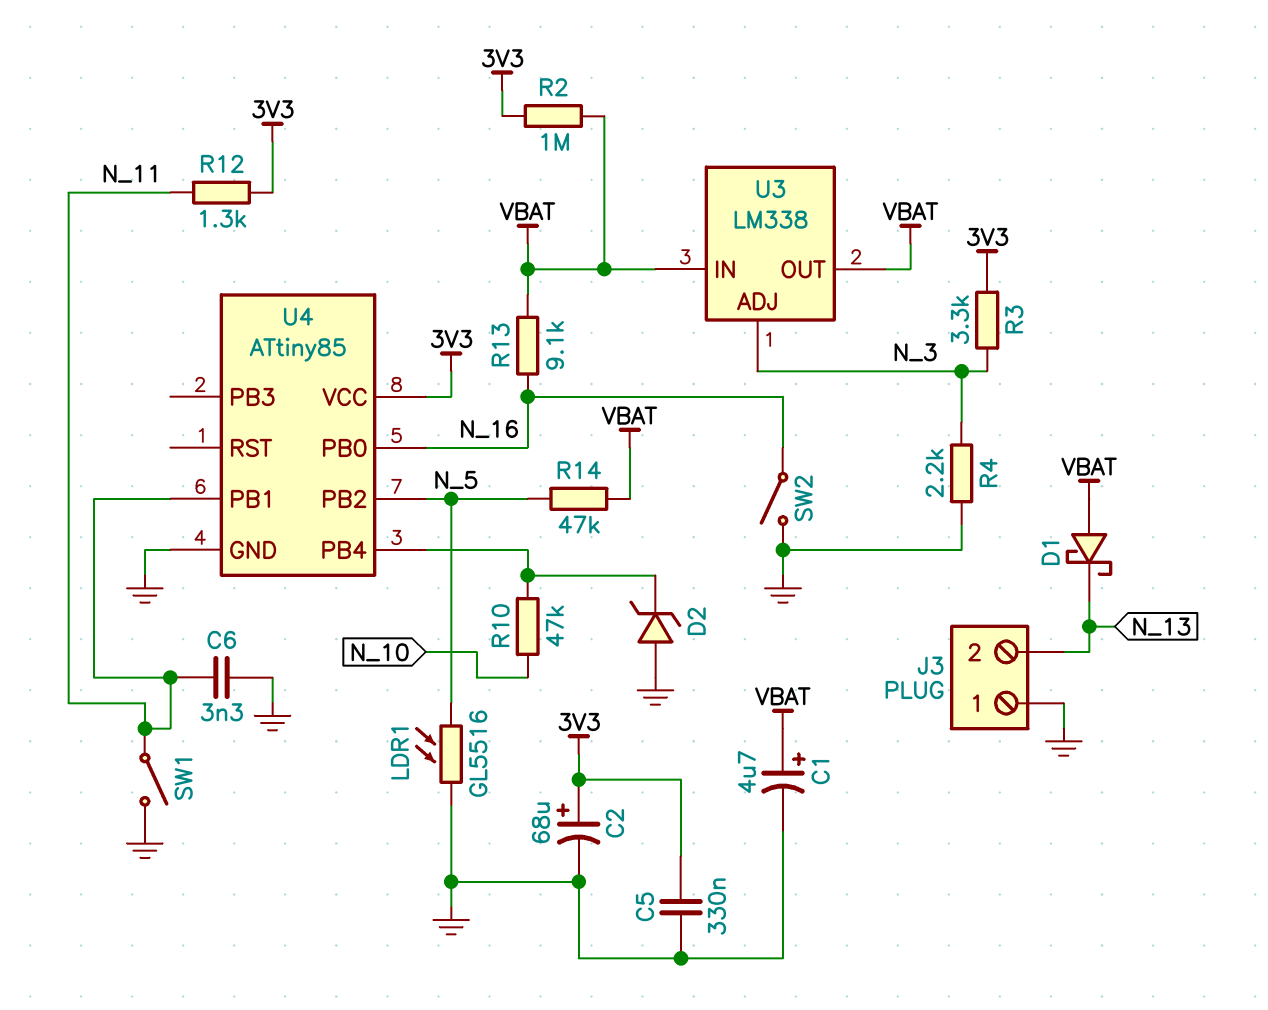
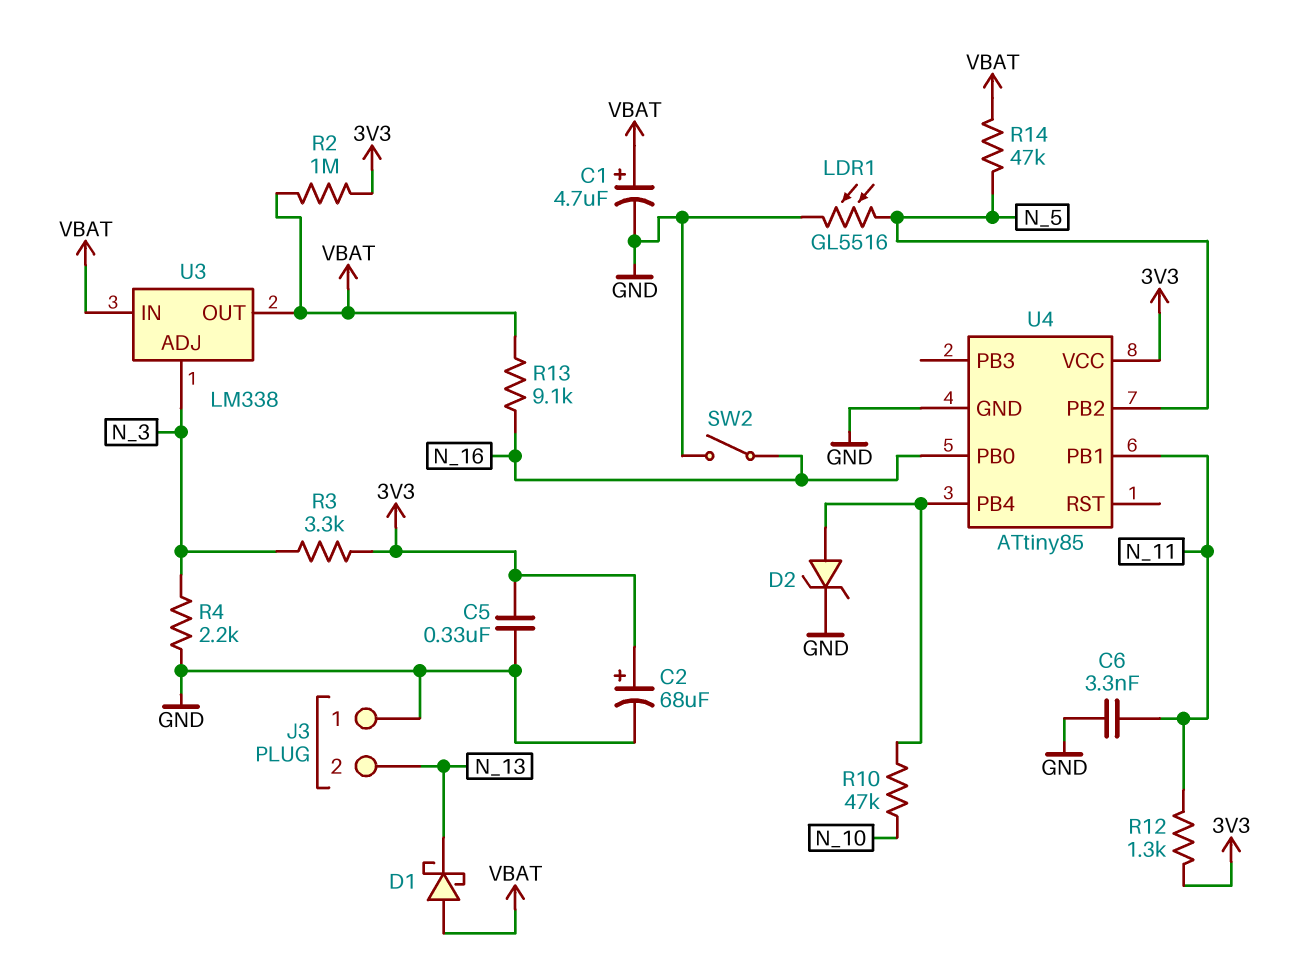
D2: zener (A GND, K U4/PB4) -> zener (A U4/PB4, K GND)
SW1: switch (GND, N_11) -> none

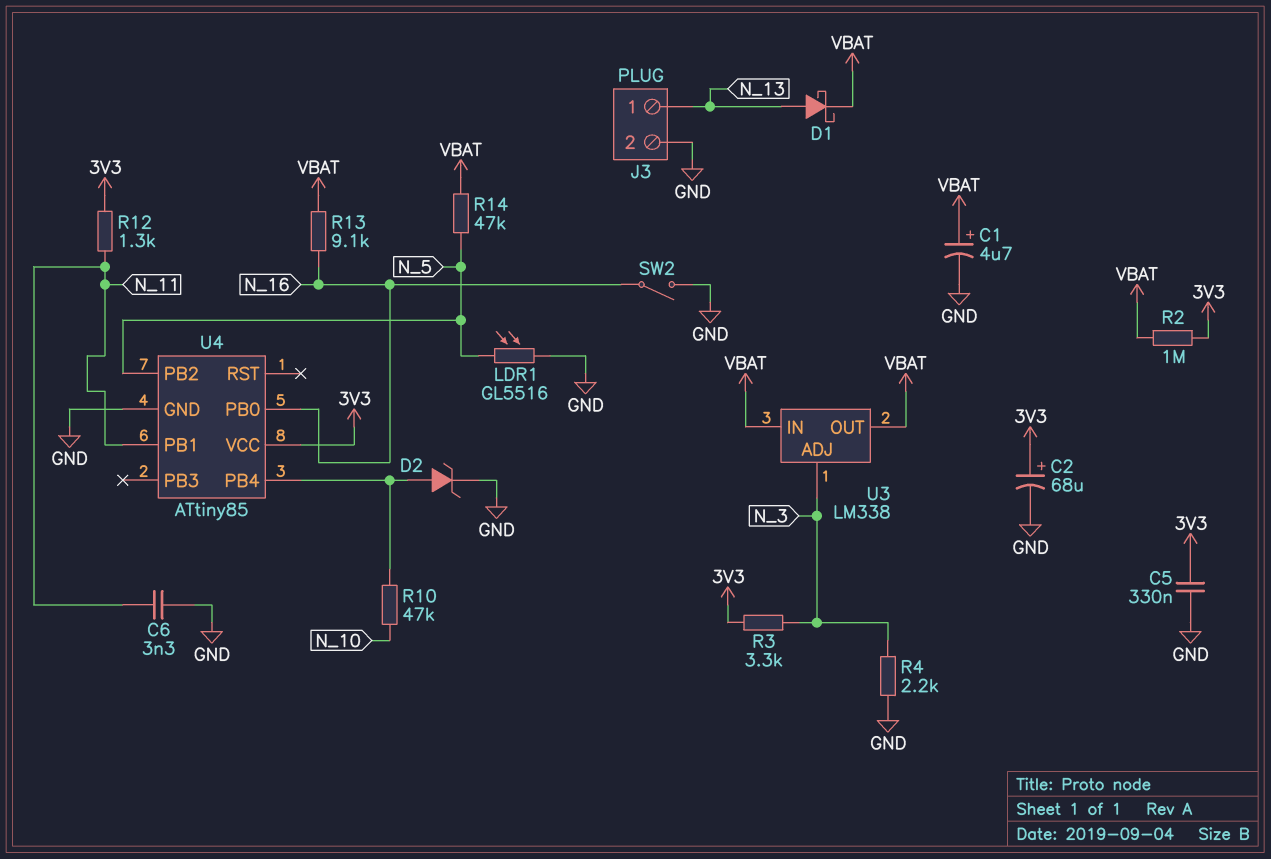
D1: schottky (A VBAT, K N_13) -> schottky (A N_13, K VBAT)
J3 pin 1: GND -> N_13
J3 pin 2: N_13 -> GND

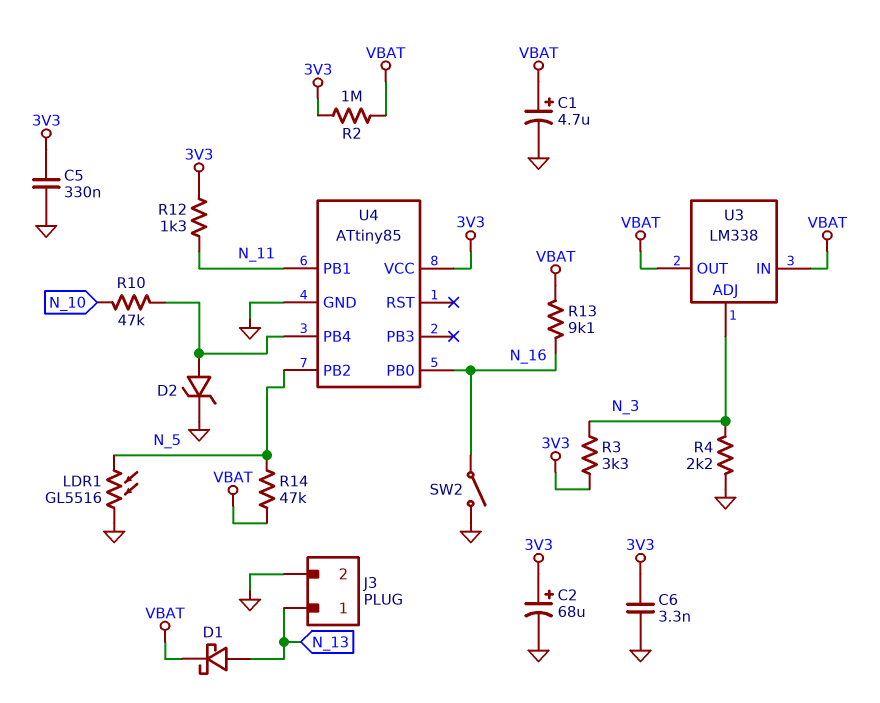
C6: 3.3nF (GND, N_11) -> 3.3nF (3V3, GND)

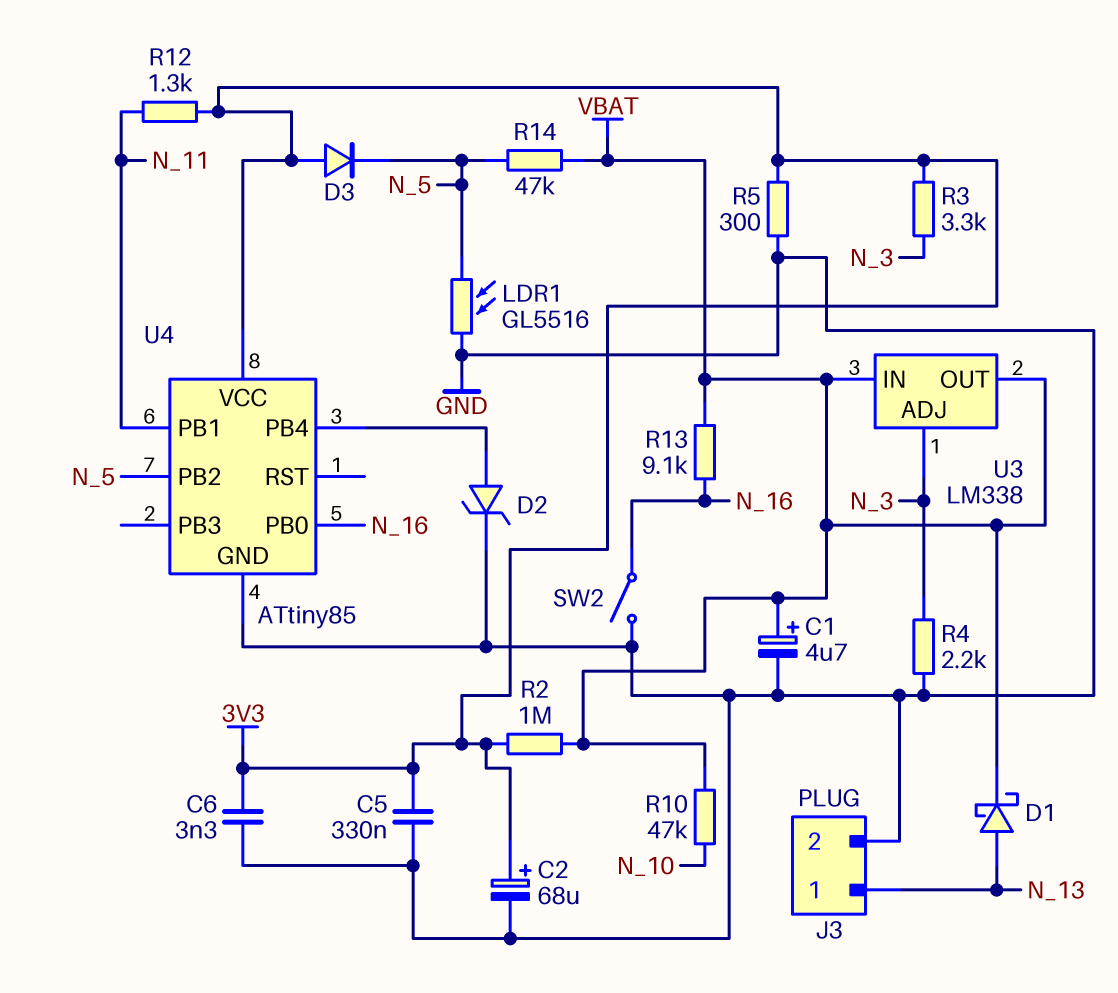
D3: none -> diode (A 3V3, K N_5)
R5: none -> 300 (3V3, GND)
R10: 47k (N_10, U4/PB4) -> 47k (N_10, VBAT)

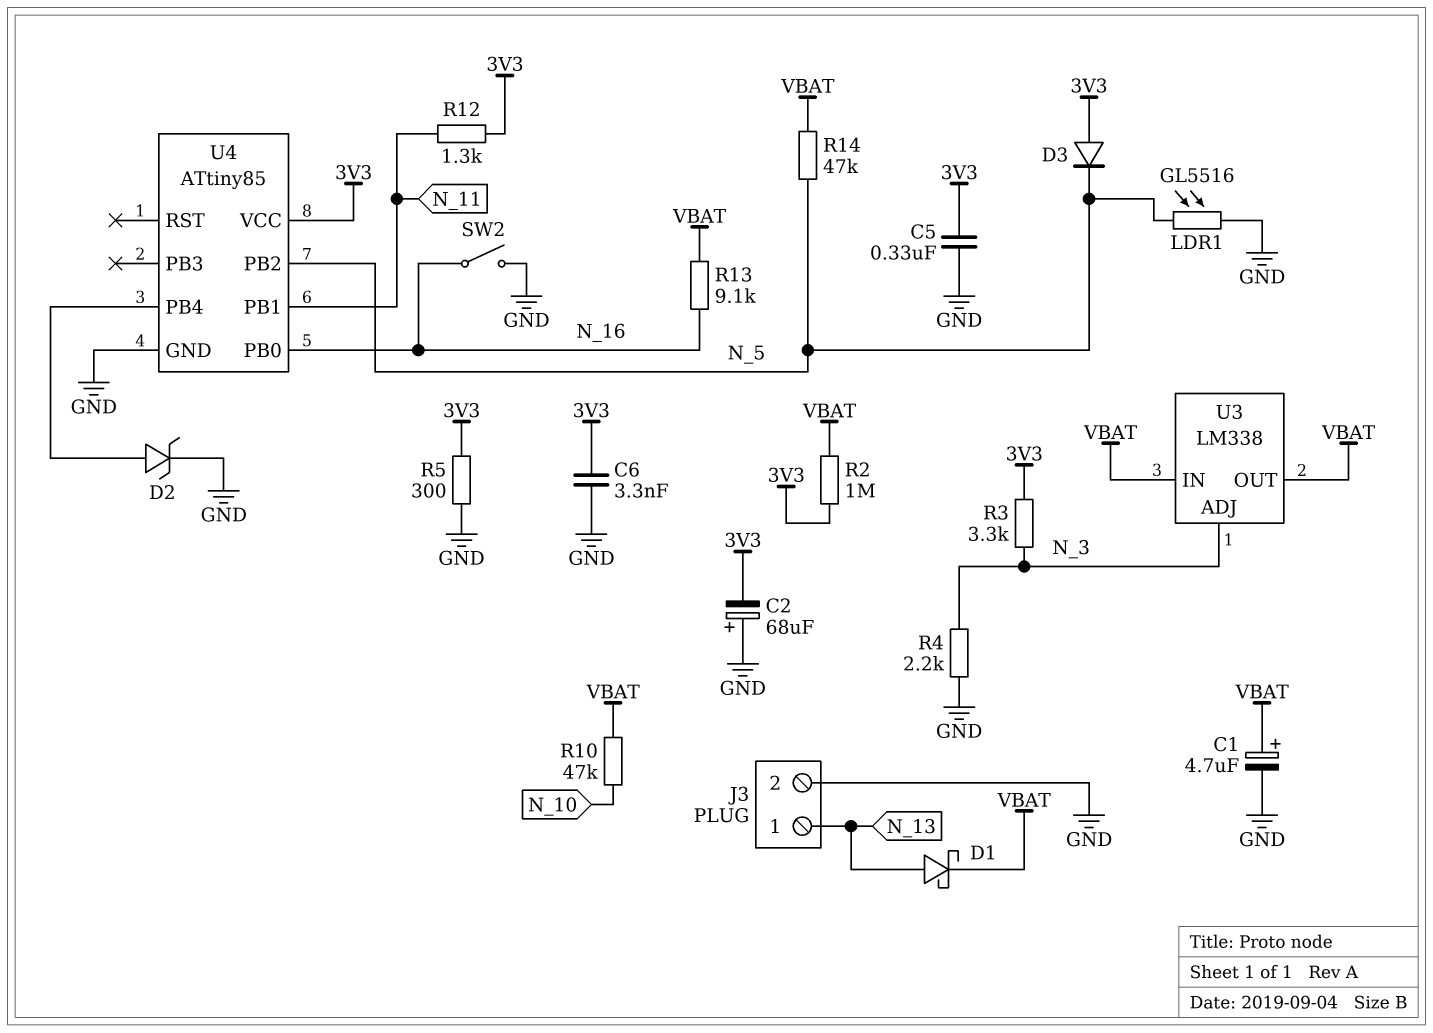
C2: 68uF (plus 3V3, minus GND) -> 68uF (plus GND, minus 3V3)

